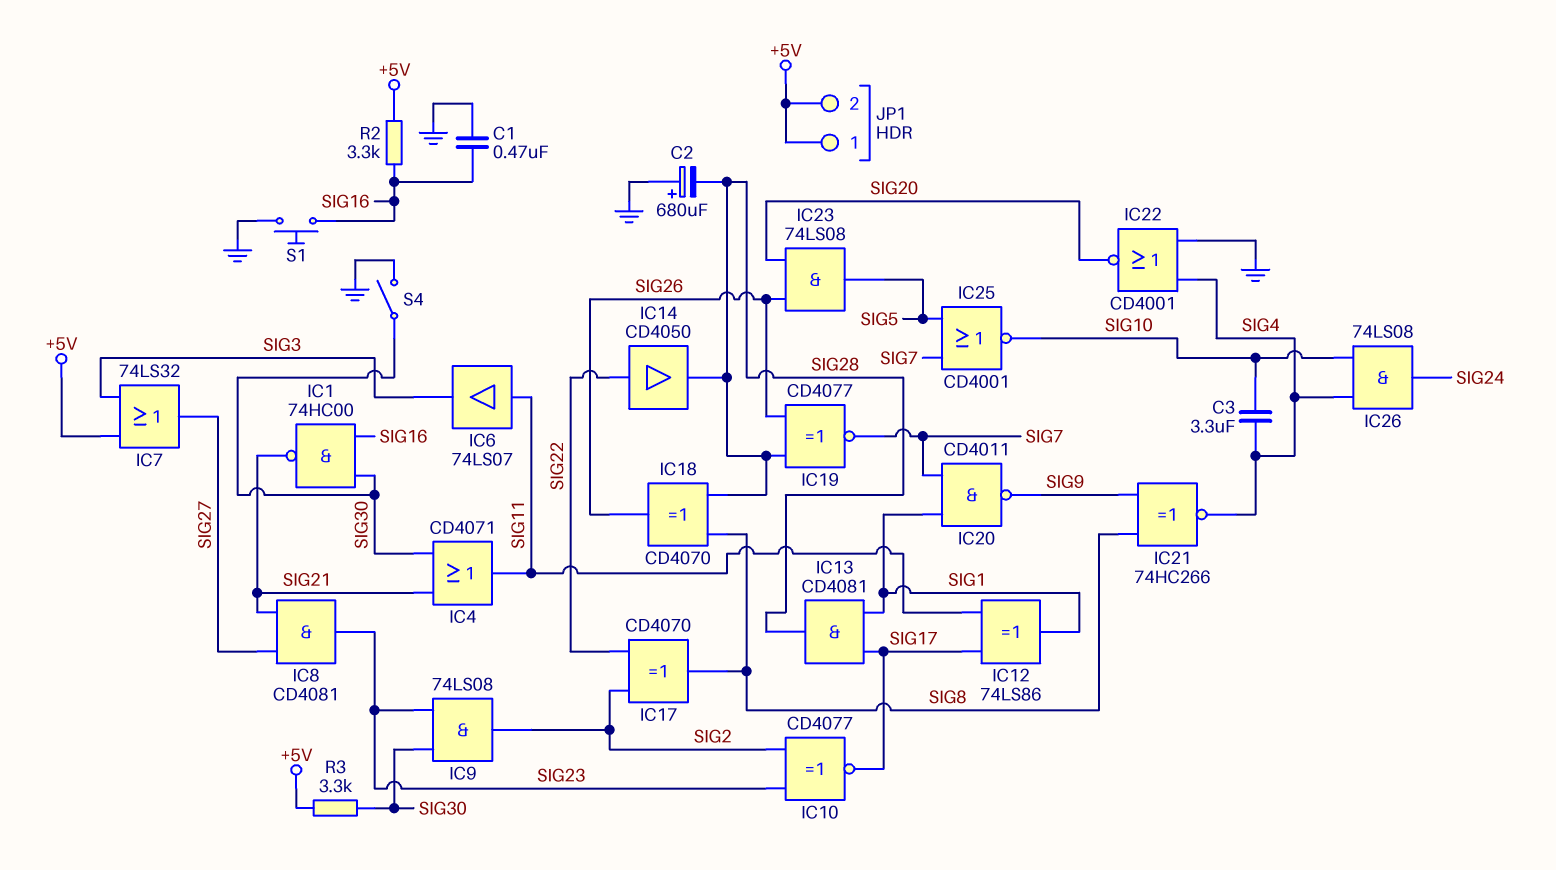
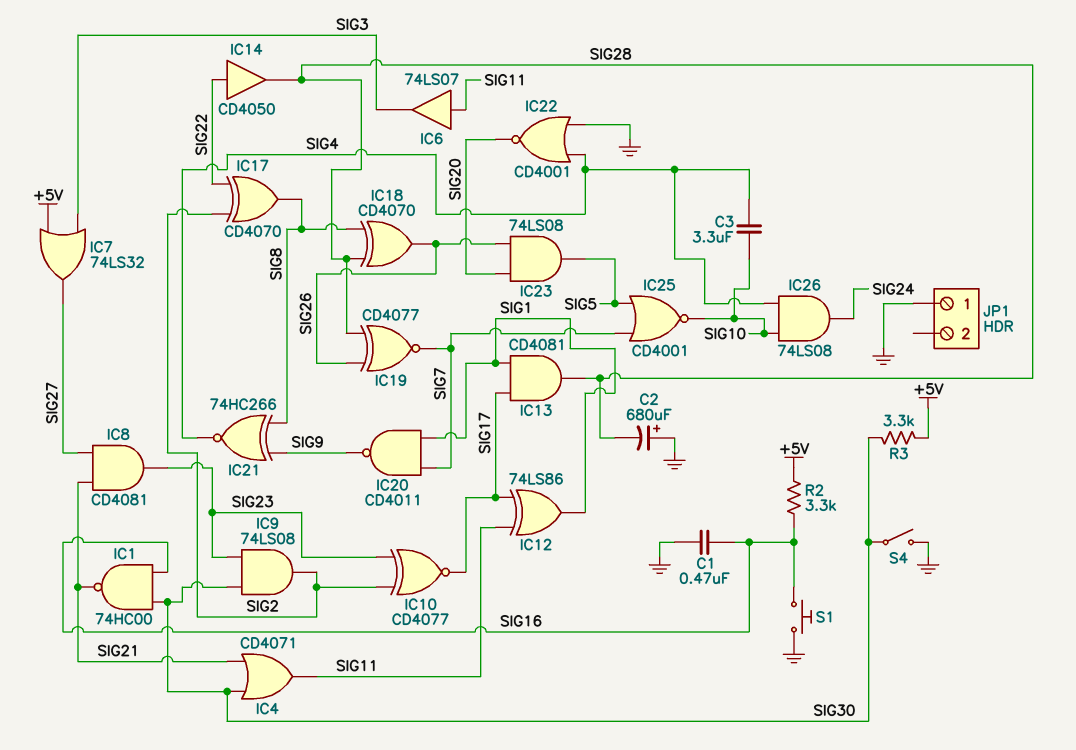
JP1 pin 1: +5V -> GND
JP1 pin 2: +5V -> none

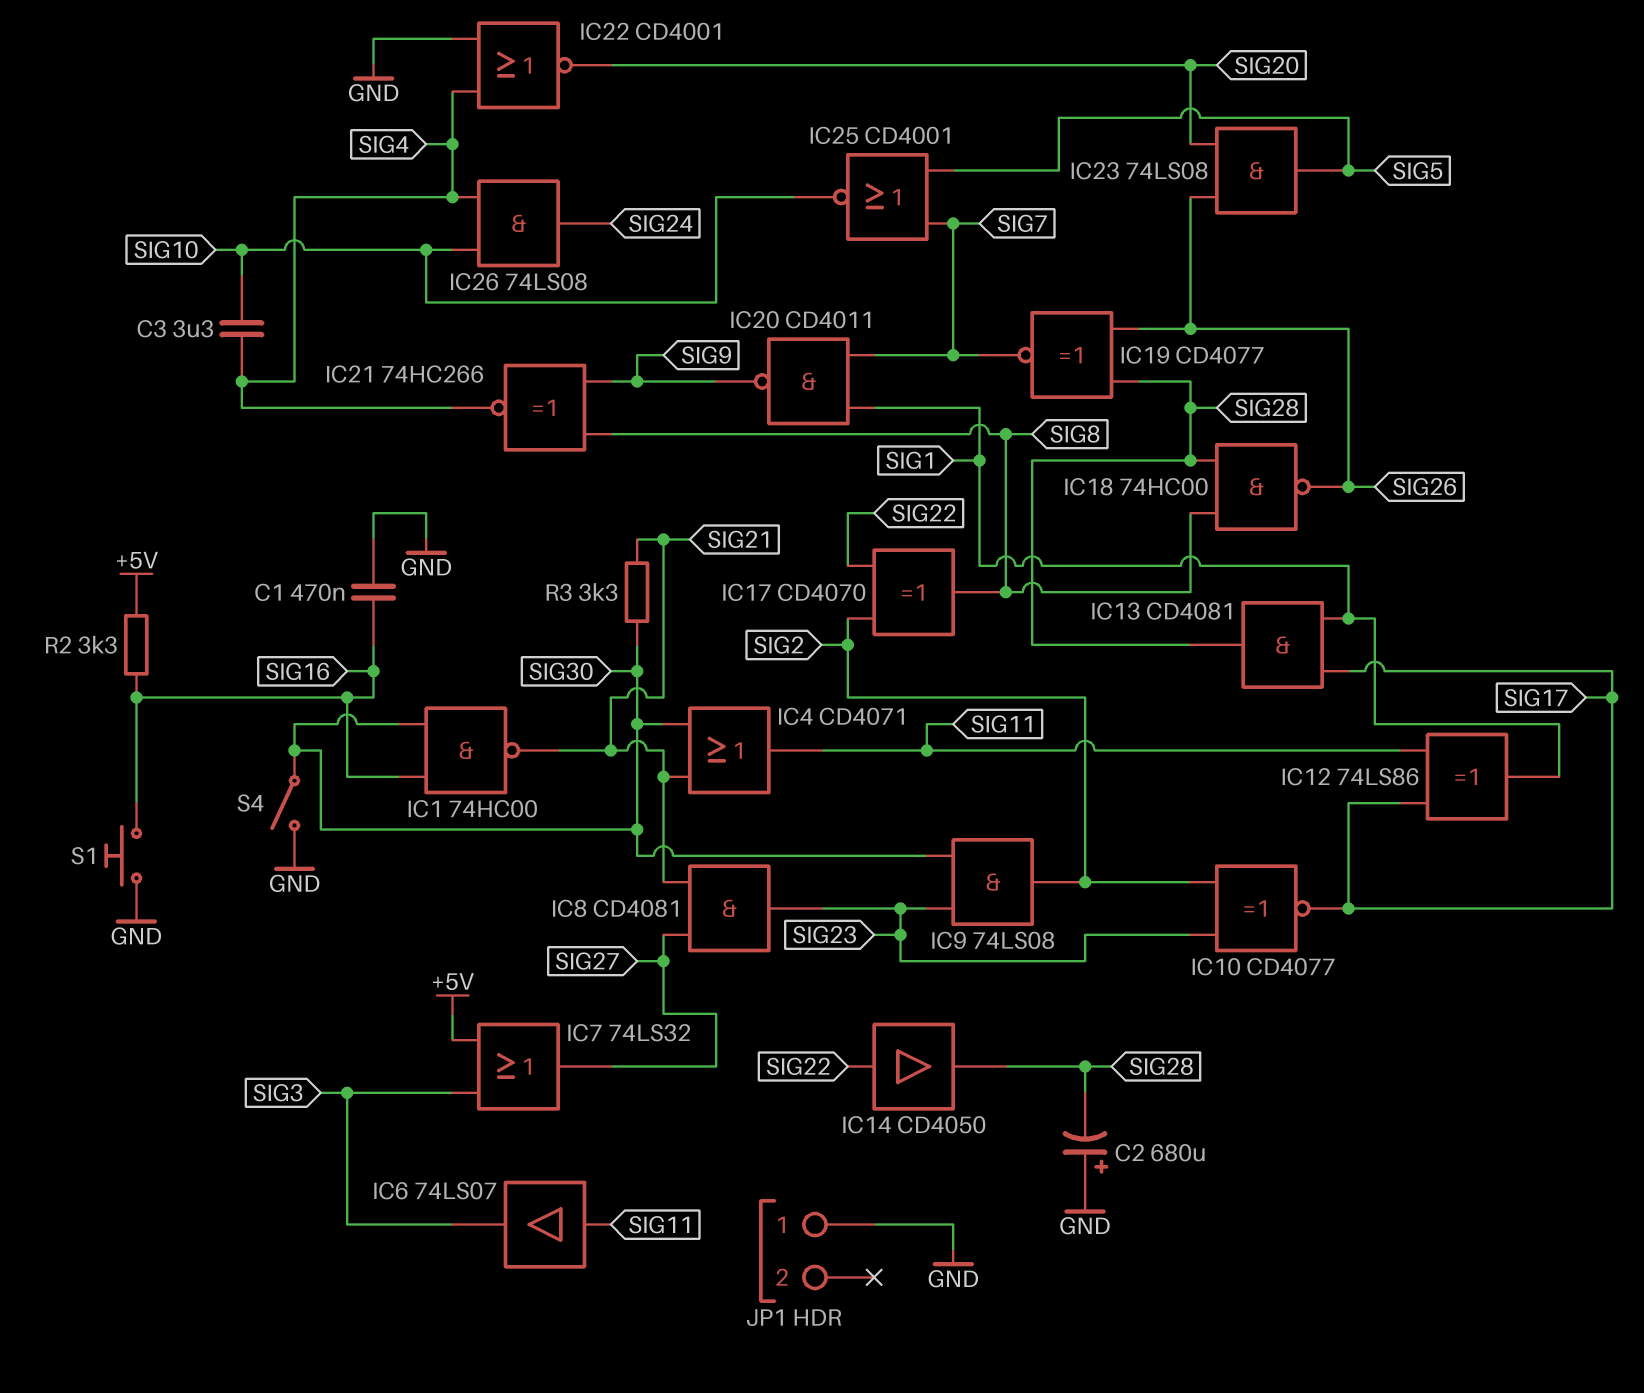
IC18: XOR CD4070 (in SIG8, in SIG28, out SIG26) -> NAND 74HC00 (in SIG8, in SIG28, out SIG26)
R3: 3.3k (+5V, SIG30) -> 3.3k (SIG21, SIG30)

